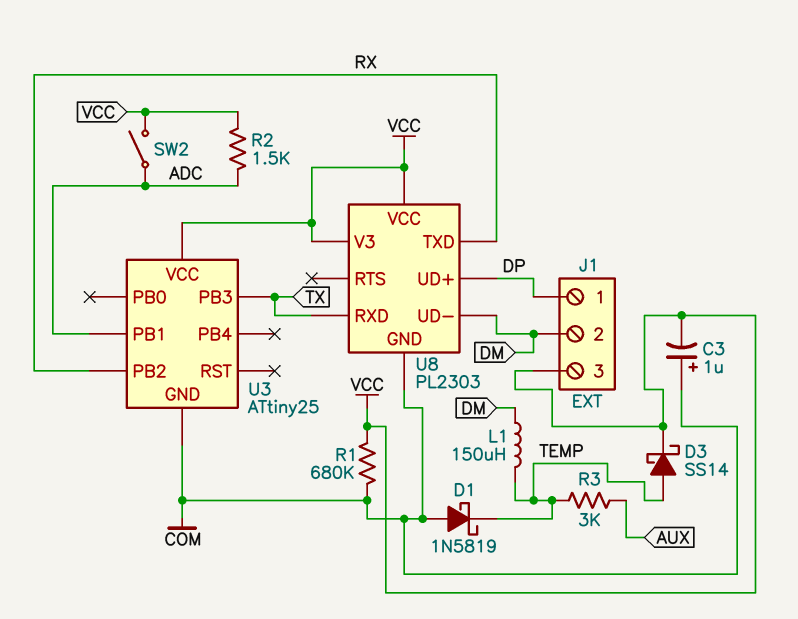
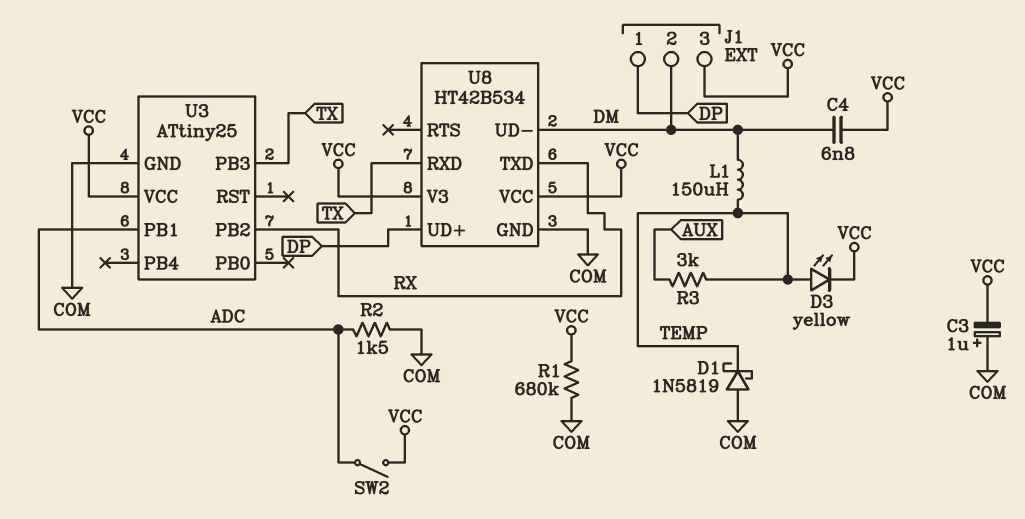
C4: none -> 6.8nF (DM, VCC)
D3: schottky SS14 (A TEMP, K VCC) -> LED yellow (A TEMP, K VCC)
R2: 1.5k (ADC, VCC) -> 1.5k (ADC, COM)
U8: PL2303 -> HT42B534

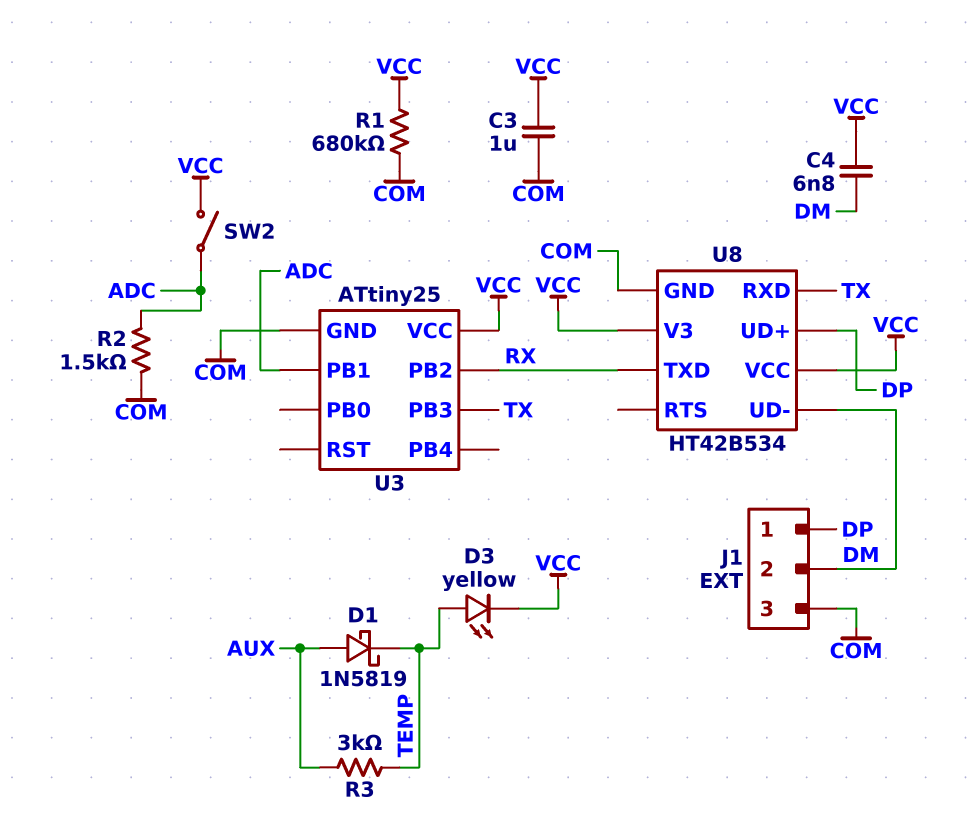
C3: 1uF (plus COM, minus VCC) -> 1uF (COM, VCC)
D1: schottky 1N5819 (A COM, K TEMP) -> schottky 1N5819 (A AUX, K TEMP)
J1 pin 3: VCC -> COM
L1: 150uH (DM, TEMP) -> none

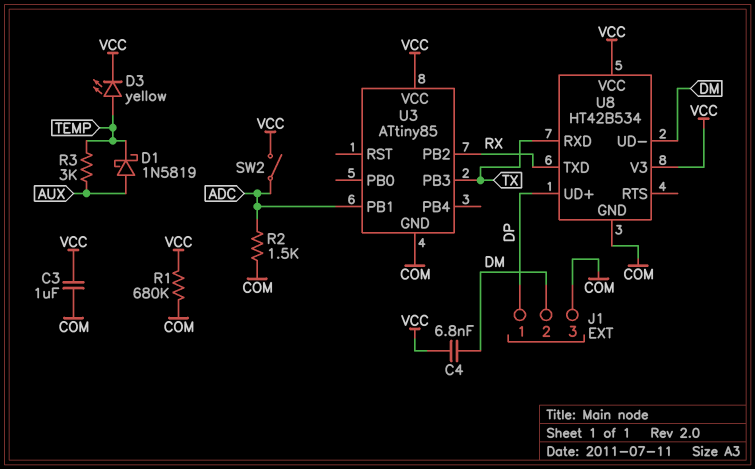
U3: ATtiny25 -> ATtiny85

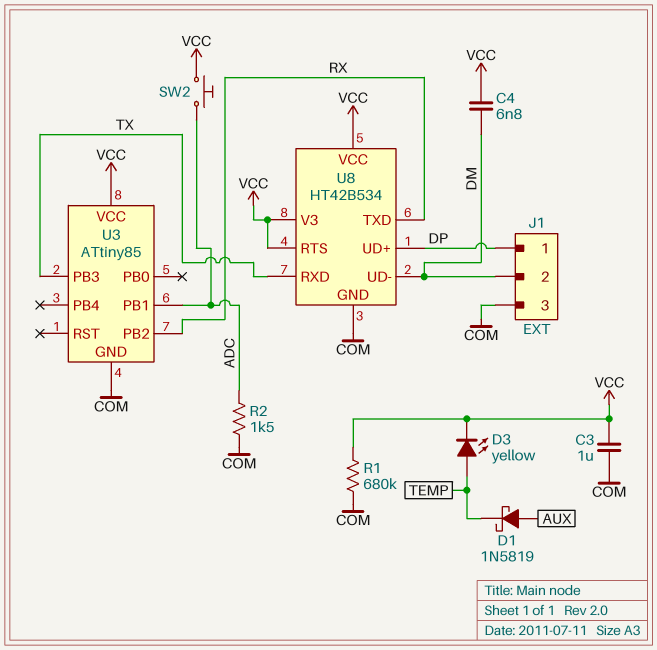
R3: 3k (AUX, TEMP) -> none
SW2: switch (ADC, VCC) -> button (ADC, VCC)
U8 pin RTS: none -> VCC

